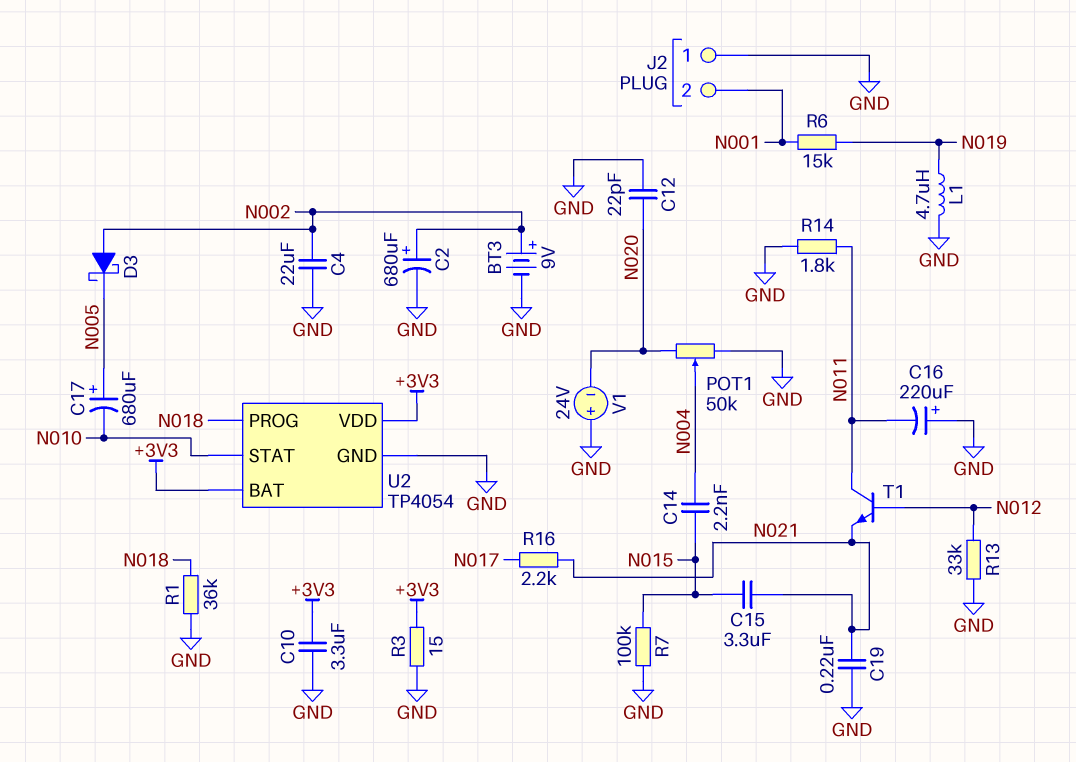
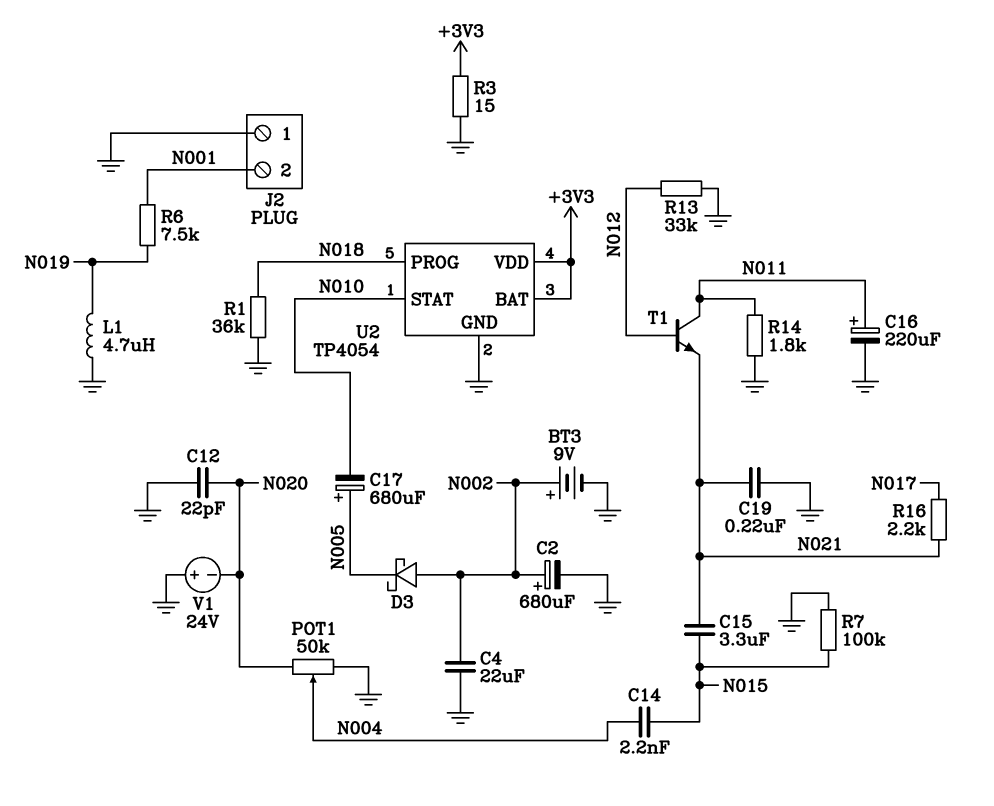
C10: 3.3uF (+3V3, GND) -> none
C16: 220uF (plus GND, minus N011) -> 220uF (plus N011, minus GND)
R6: 15k (N001, N019) -> 7.5k (N001, N019)

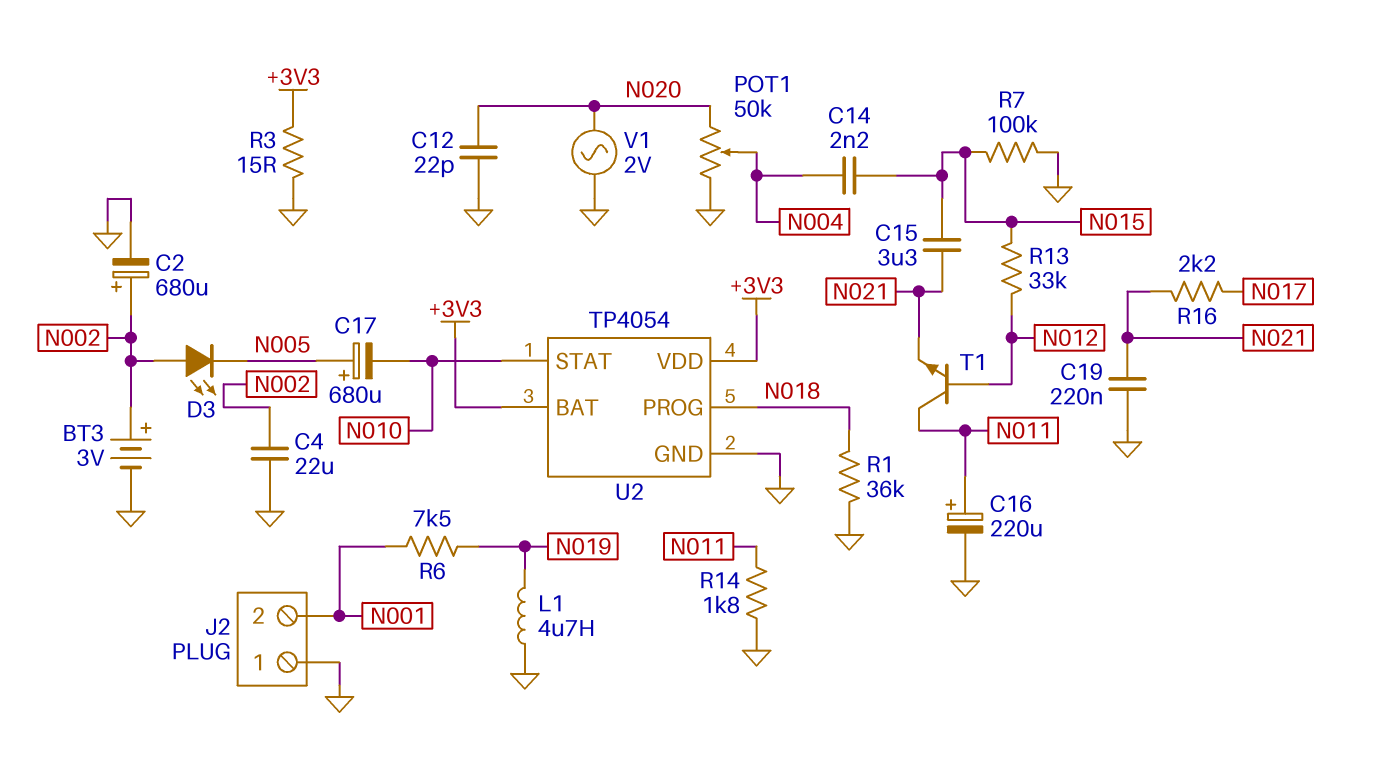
BT3: 9V (plus N002, minus GND) -> 3V (plus N002, minus GND)
D3: schottky (A N002, K N005) -> LED (A N002, K N005)
R13: 33k (GND, N012) -> 33k (N012, N015)
V1: 24V (plus GND, minus N020) -> AC 2V (GND, N020)

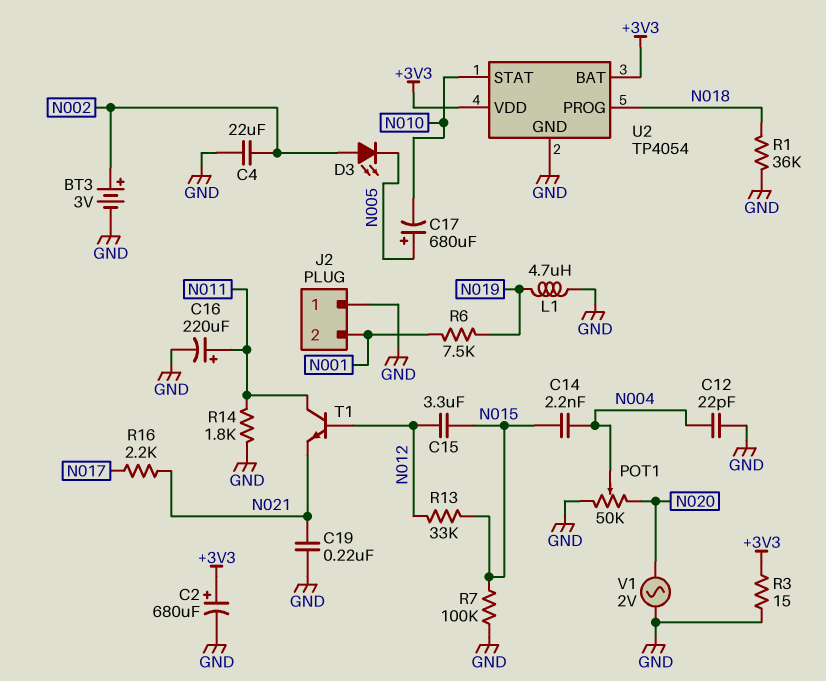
C2: 680uF (plus N002, minus GND) -> 680uF (plus +3V3, minus GND)
C12: 22pF (GND, N020) -> 22pF (GND, N004)
C15: 3.3uF (N015, N021) -> 3.3uF (N012, N015)

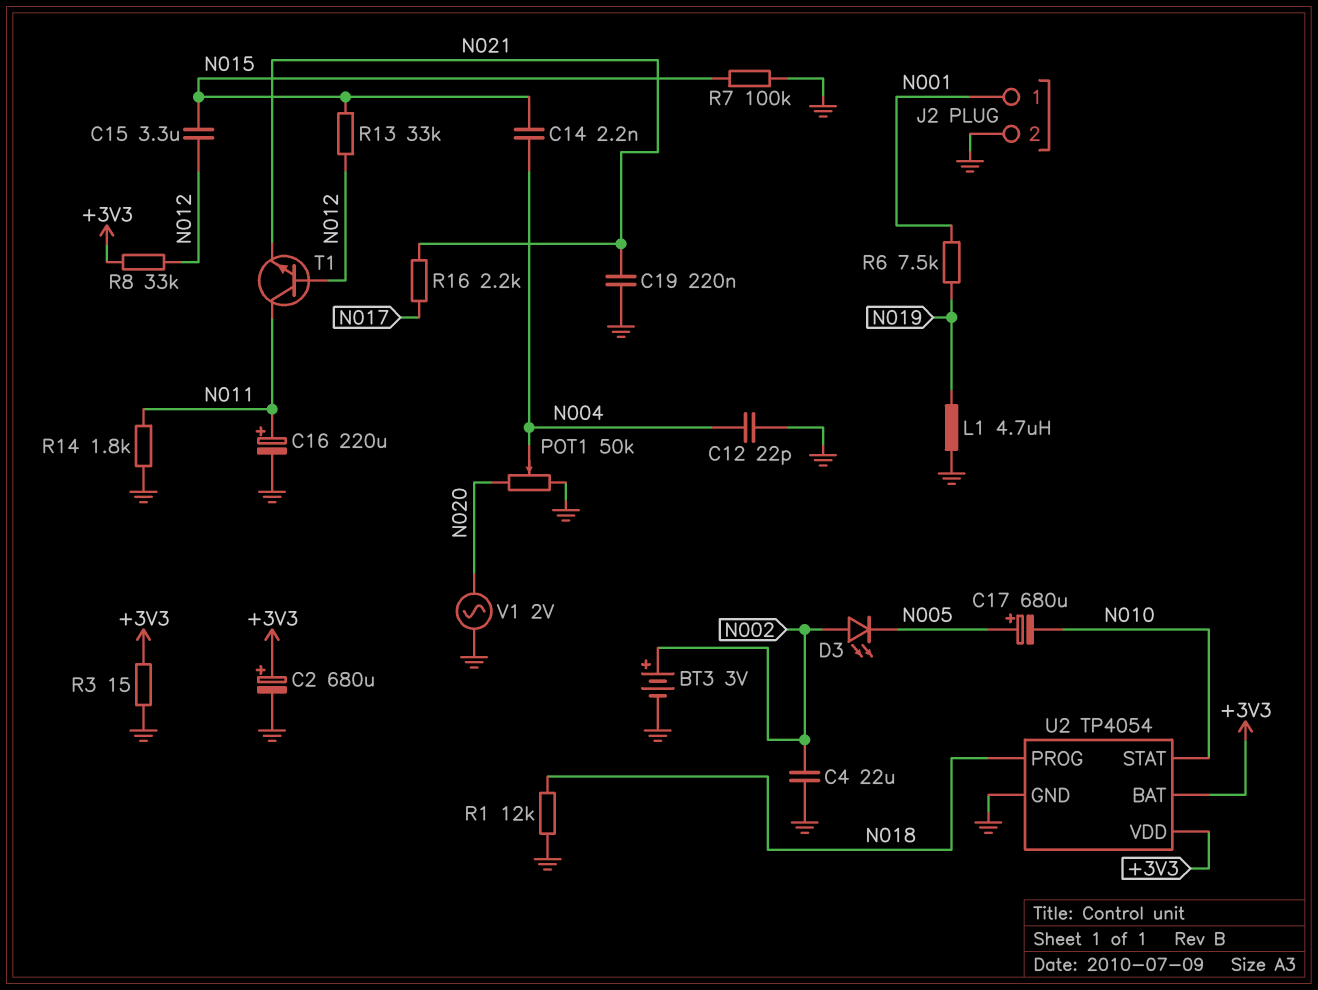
J2 pin 1: GND -> N001
J2 pin 2: N001 -> GND
R1: 36k (GND, N018) -> 12k (GND, N018)
R8: none -> 33k (+3V3, N012)

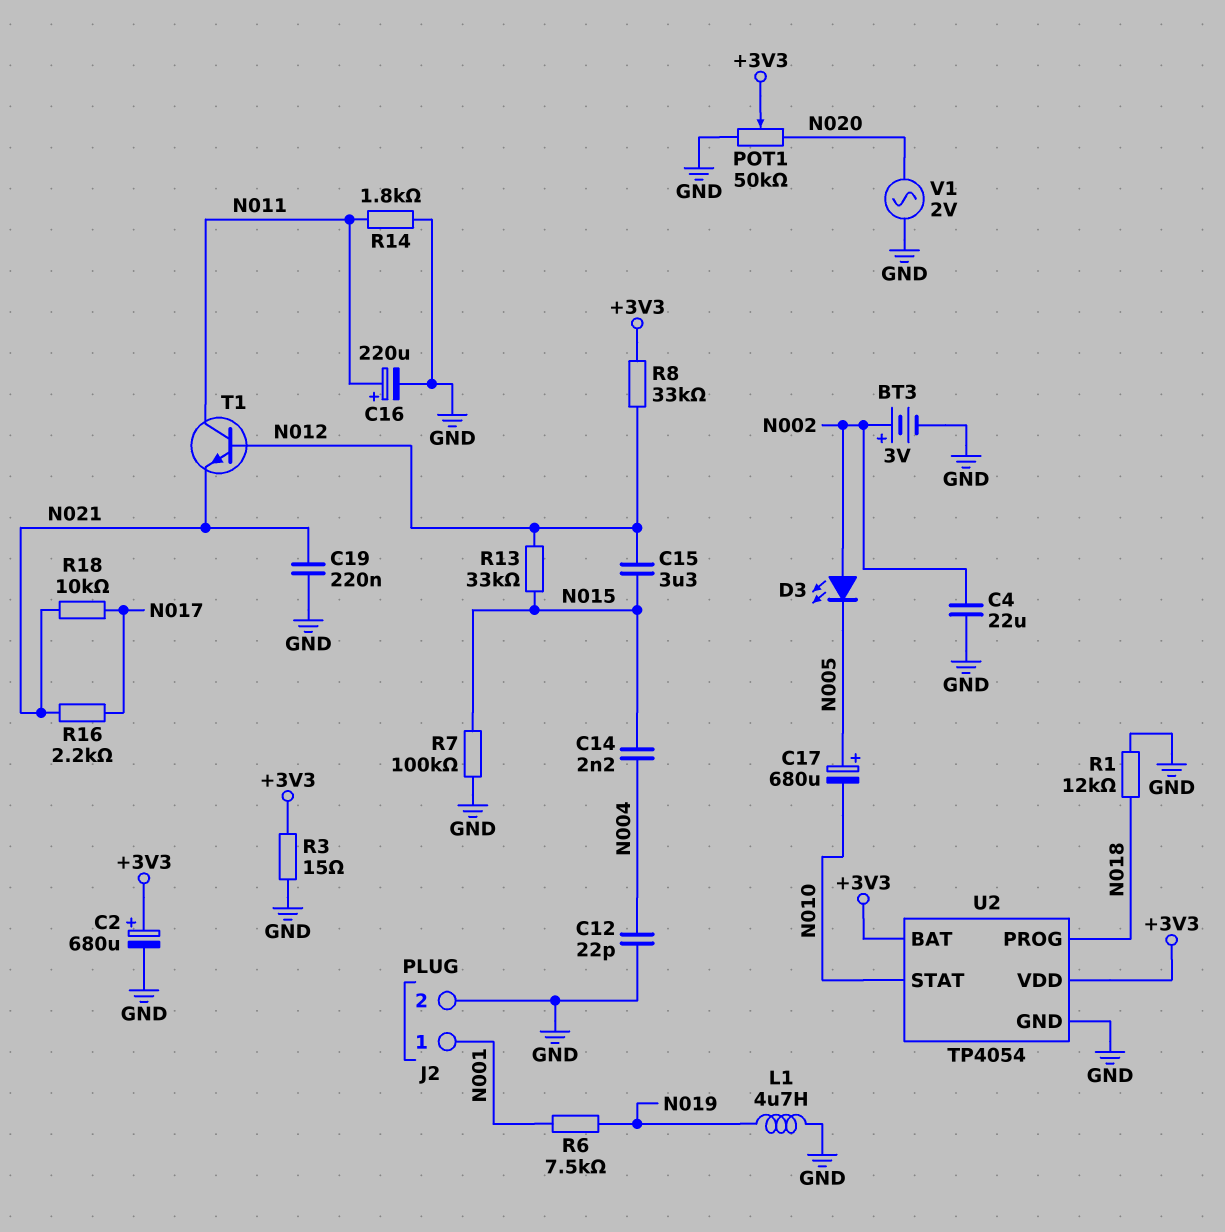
POT1: 50k (GND, N020, wiper N004) -> 50k (GND, N020, wiper +3V3)
R18: none -> 10k (N017, N021)

